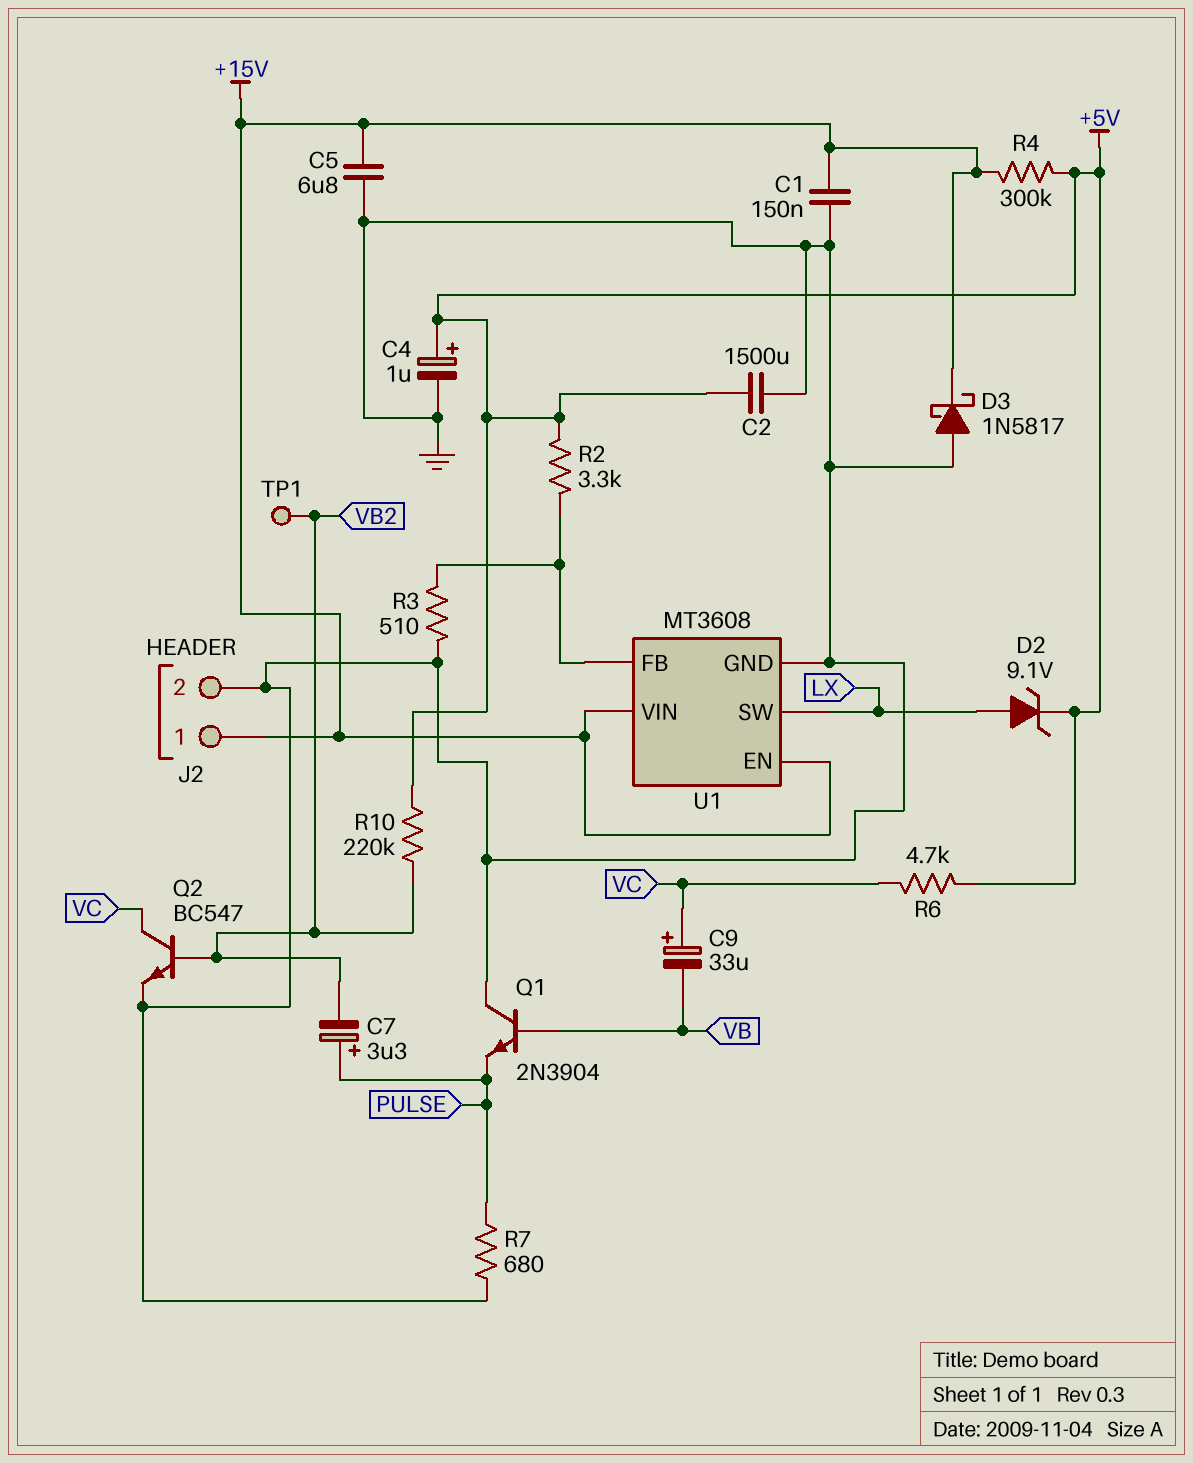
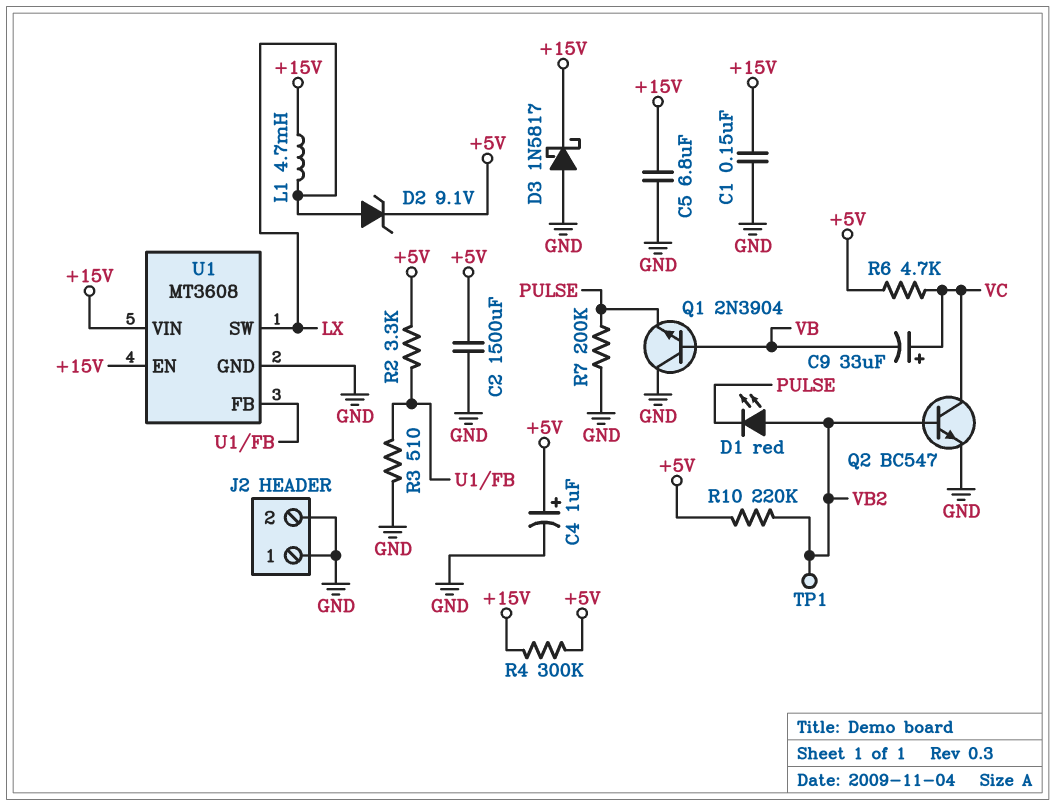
C7: 3.3uF (plus PULSE, minus VB2) -> none
D1: none -> LED red (A VB2, K PULSE)
J2 pin 1: +15V -> GND
L1: none -> 4.7mH (+15V, LX)
R7: 680 (GND, PULSE) -> 200k (GND, PULSE)

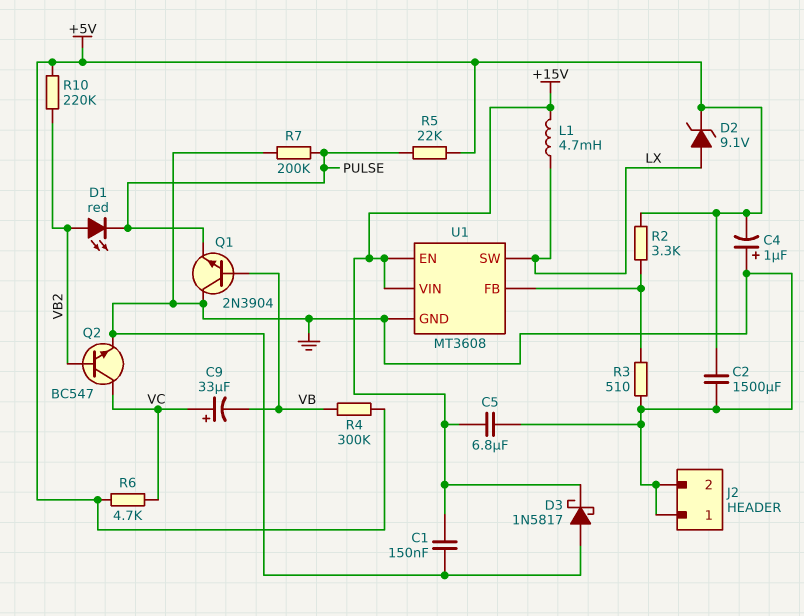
C4: 1uF (plus +5V, minus GND) -> 1uF (plus GND, minus +5V)
R4: 300k (+5V, +15V) -> 300k (+5V, VB)
R5: none -> 22k (+5V, PULSE)
TP1: test point (VB2) -> none

